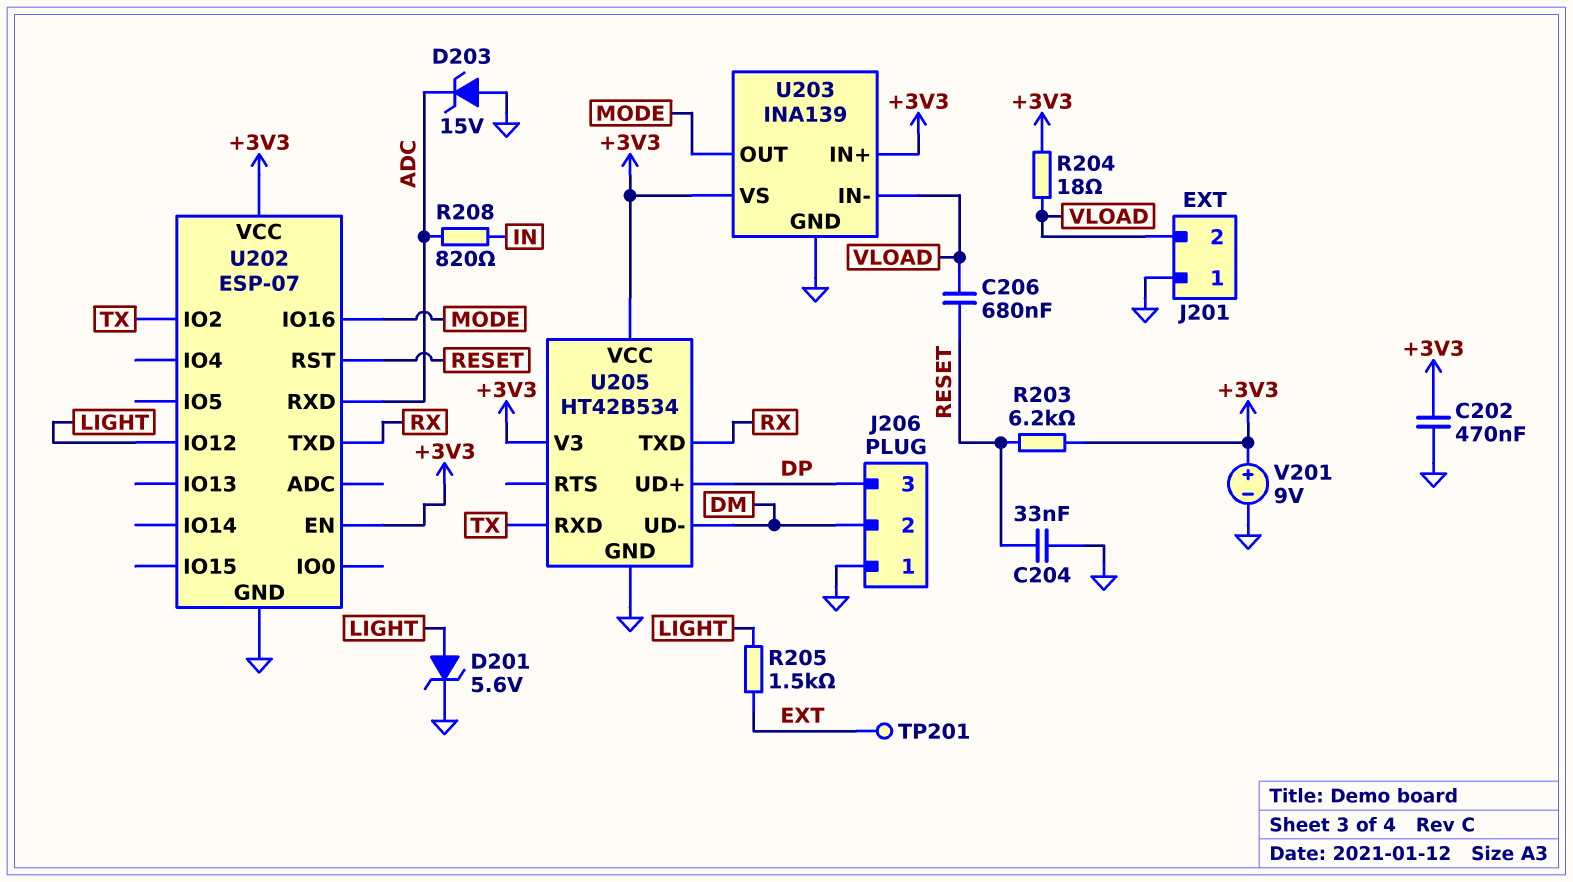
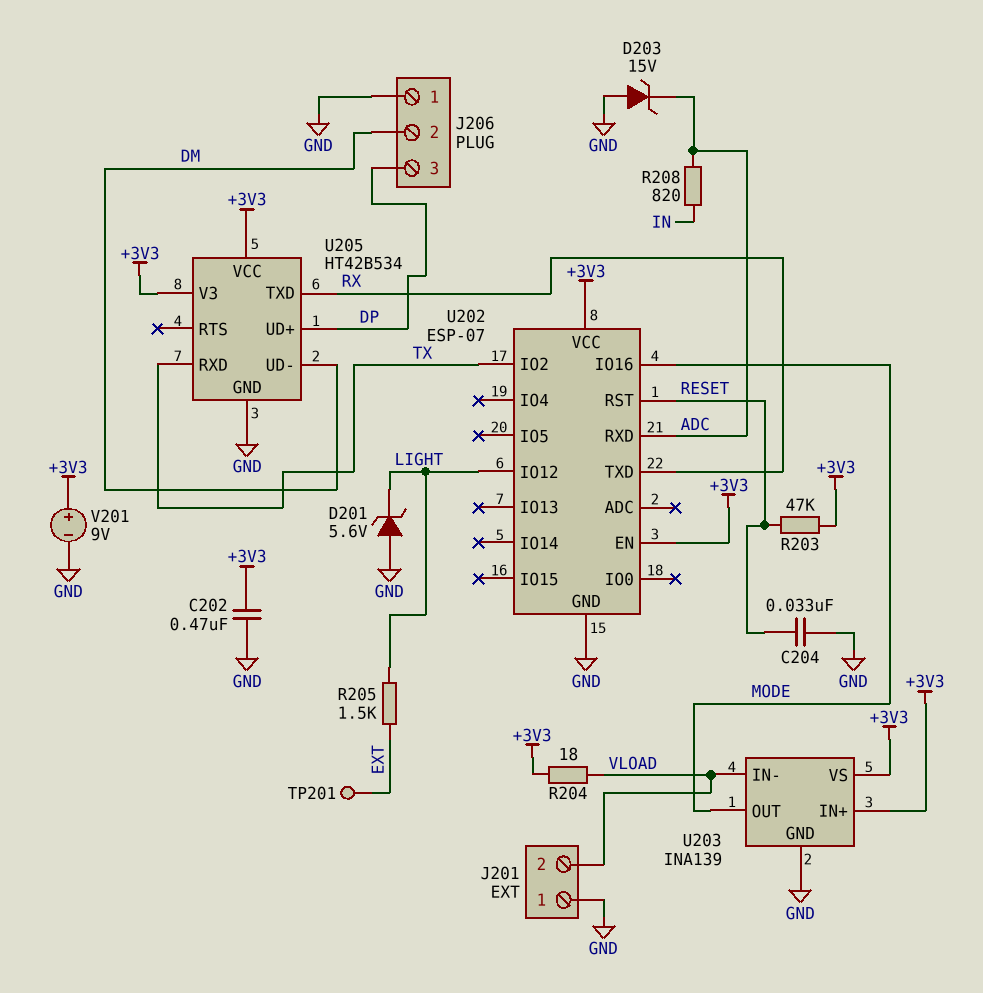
C206: 680nF (RESET, VLOAD) -> none
D201: zener 5.6V (A LIGHT, K GND) -> zener 5.6V (A GND, K LIGHT)
R203: 6.2k (+3V3, RESET) -> 47k (+3V3, RESET)

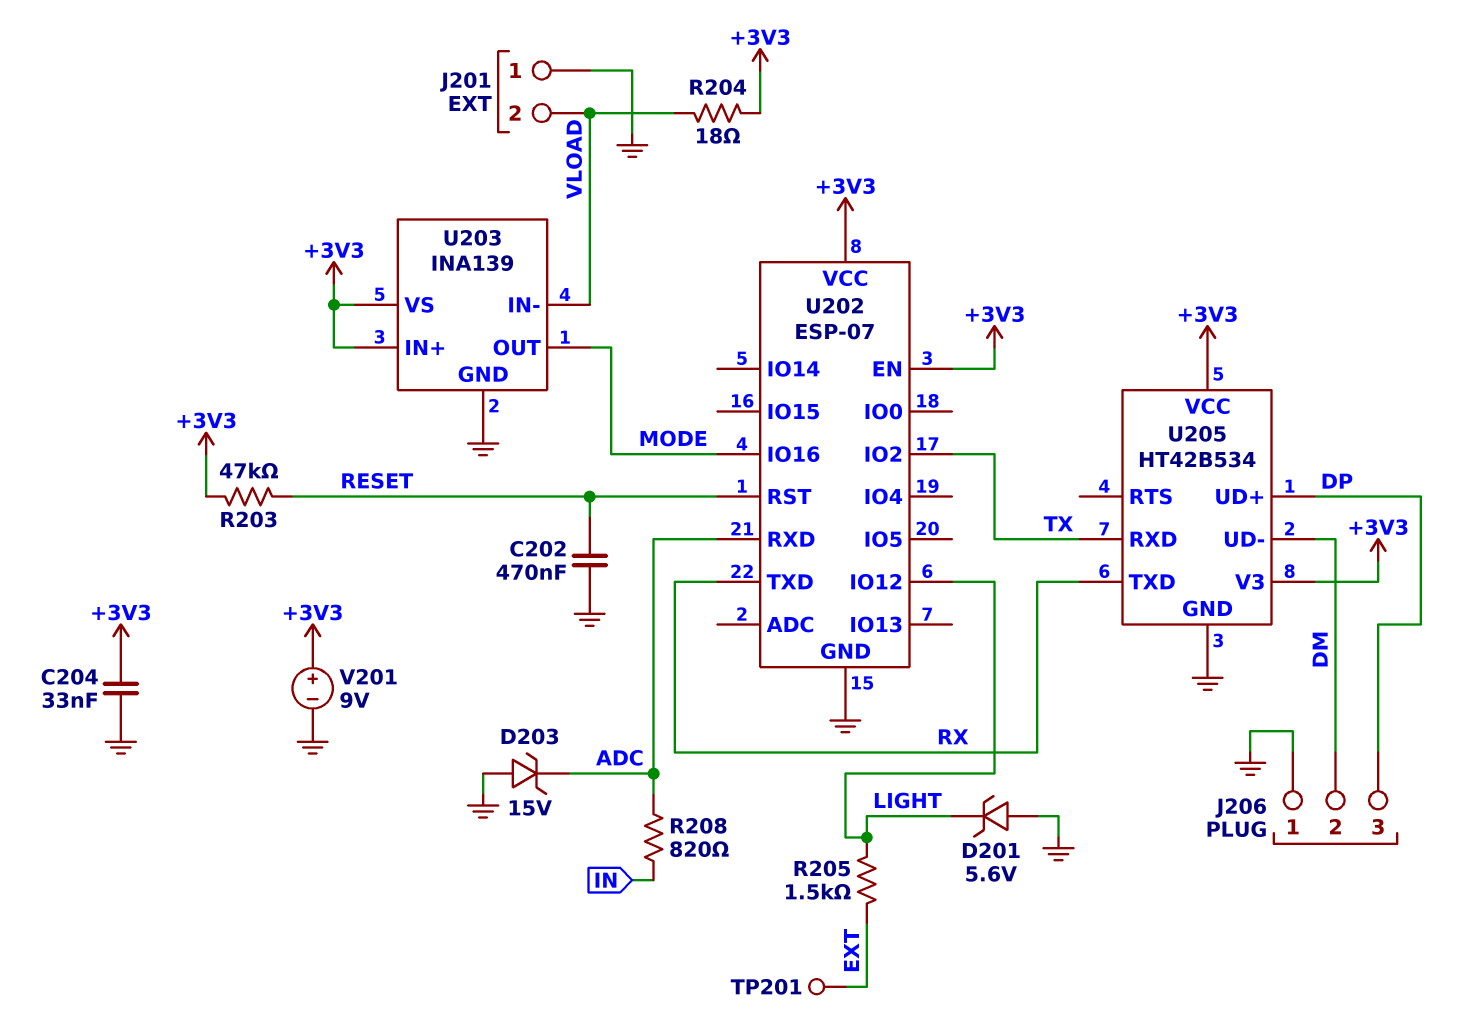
C202: 470nF (+3V3, GND) -> 470nF (GND, RESET)
C204: 33nF (GND, RESET) -> 33nF (+3V3, GND)

